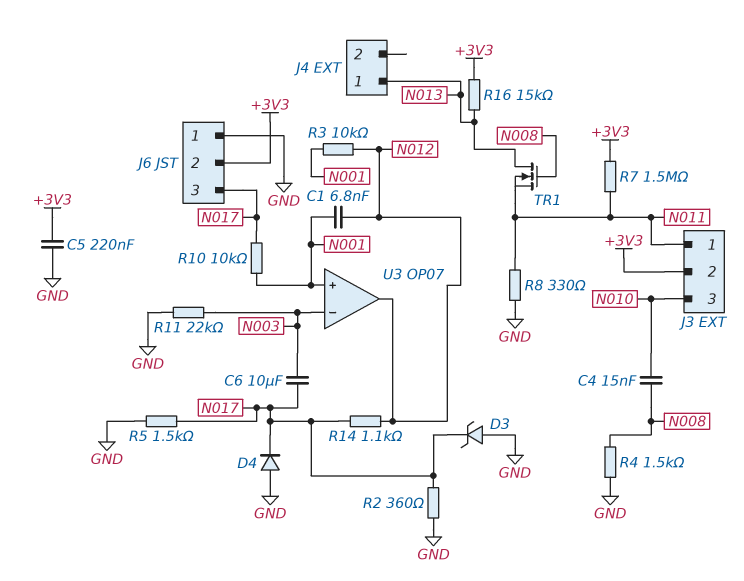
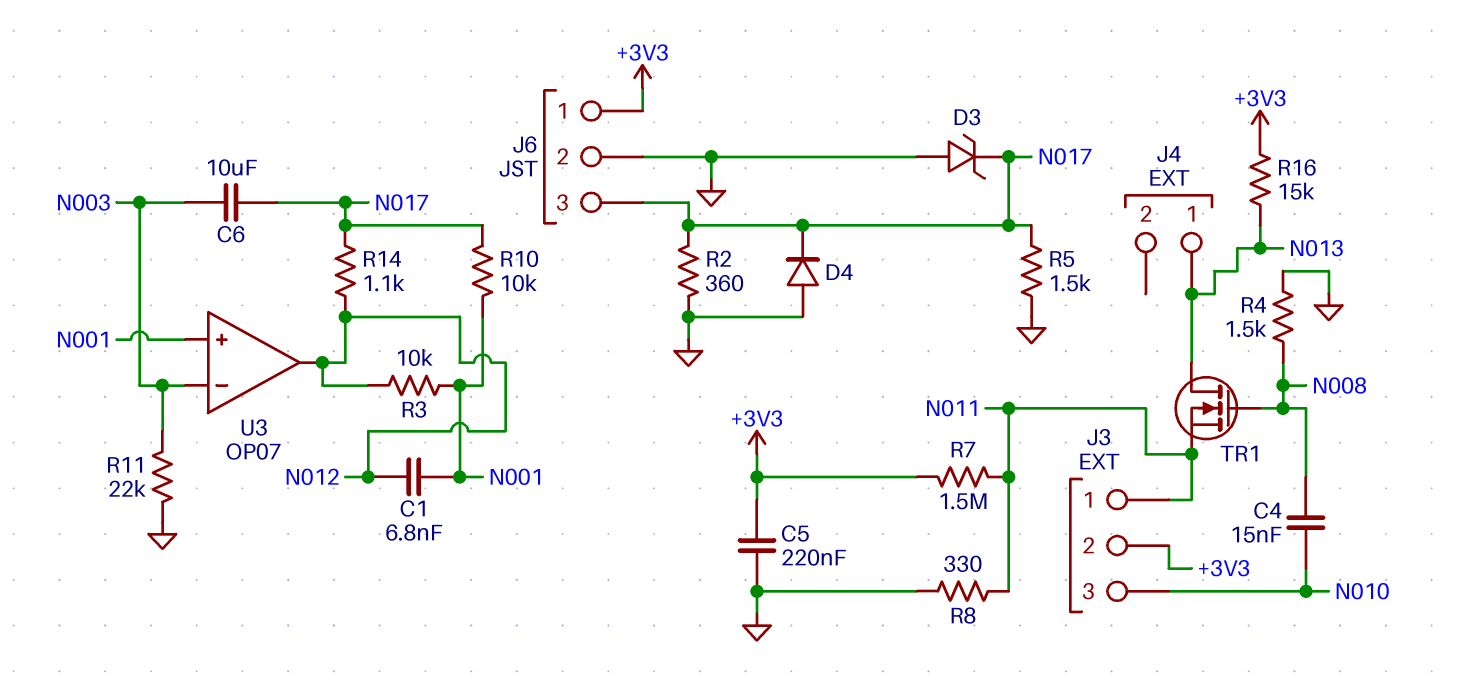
J6 pin 1: GND -> +3V3
J6 pin 2: +3V3 -> GND

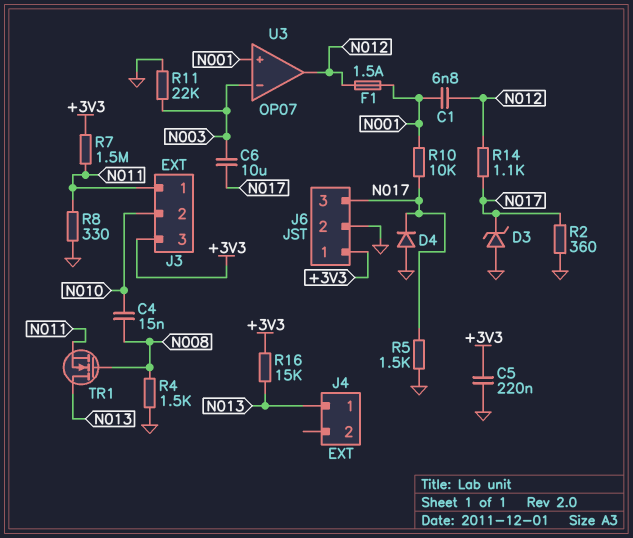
F1: none -> 1.5A (N001, N012)
J3 pin 2: +3V3 -> N010
J3 pin 3: N010 -> +3V3
R3: 10k (N001, N012) -> none

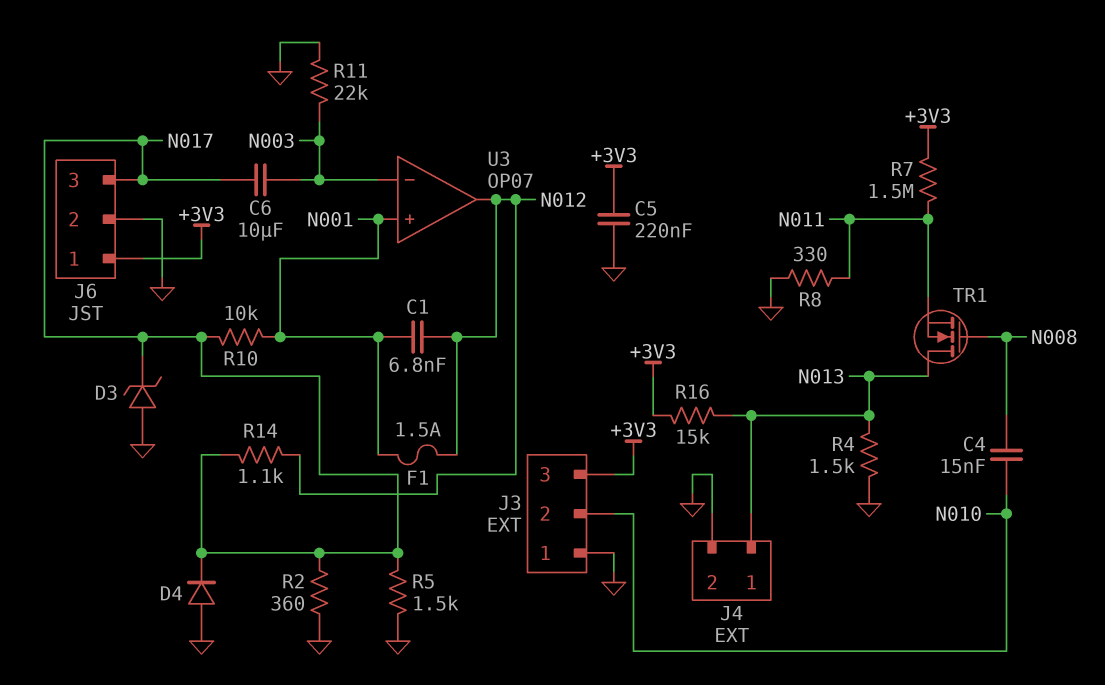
J3 pin 1: N011 -> GND
J4 pin 2: none -> GND
R4: 1.5k (GND, N008) -> 1.5k (GND, N013)

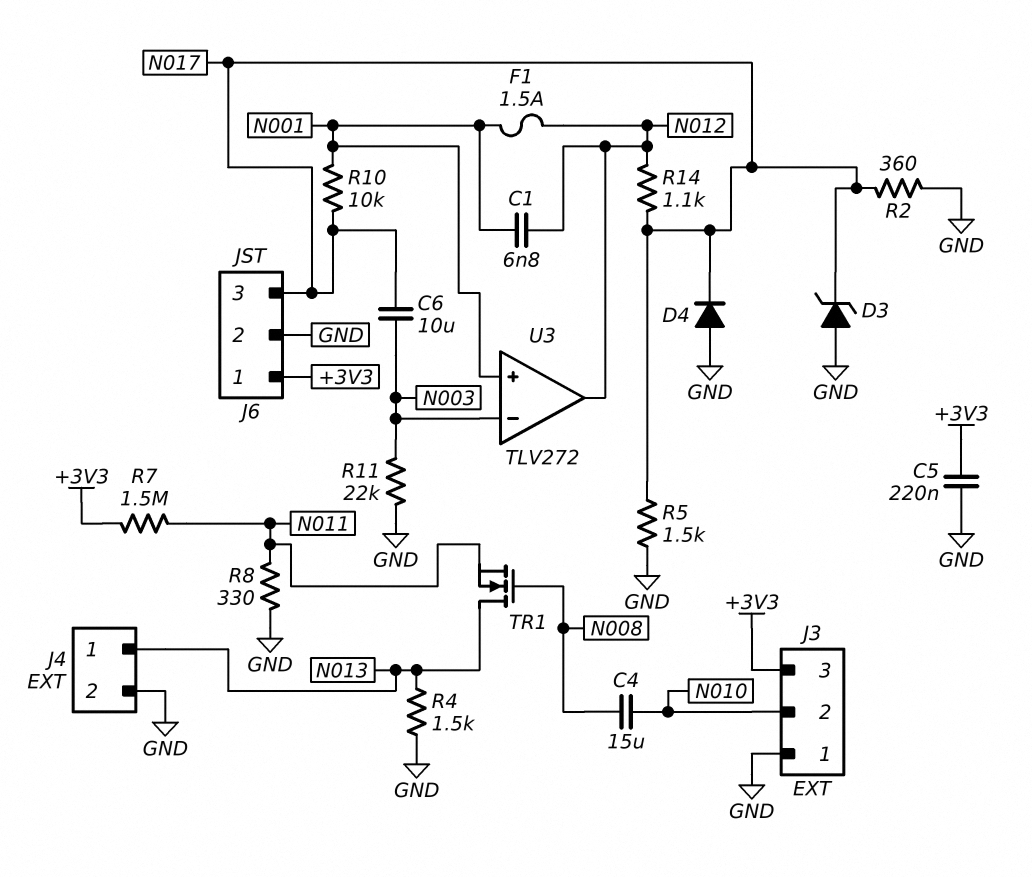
C4: 15nF (N008, N010) -> 15uF (N008, N010)
R16: 15k (+3V3, N013) -> none
U3: OP07 -> TLV272

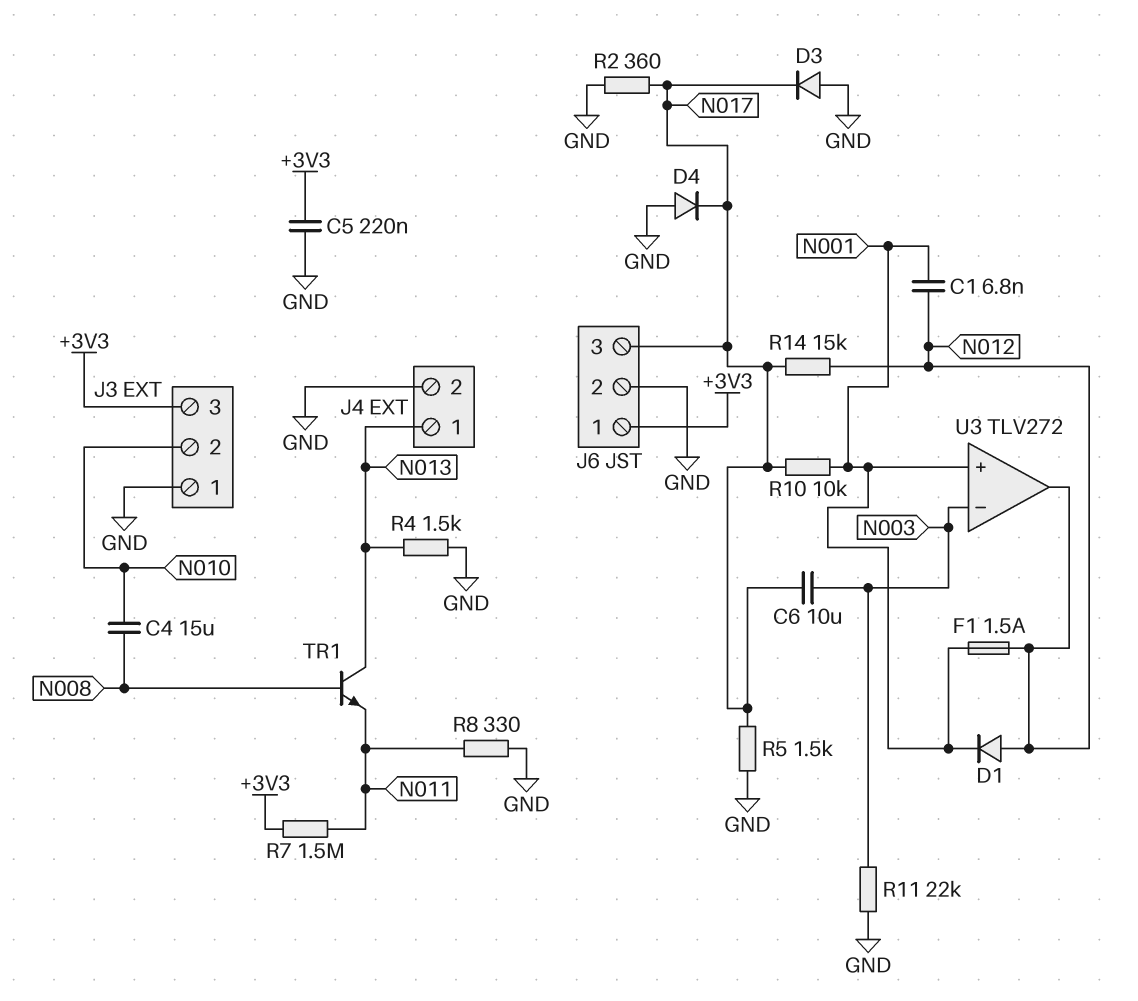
D1: none -> diode (A N012, K N001)
D3: zener (A GND, K N017) -> diode (A GND, K N017)
R14: 1.1k (N012, N017) -> 15k (N012, N017)
TR1: NMOS (G N008, D N013, S N011) -> NPN (B N008, C N013, E N011)

